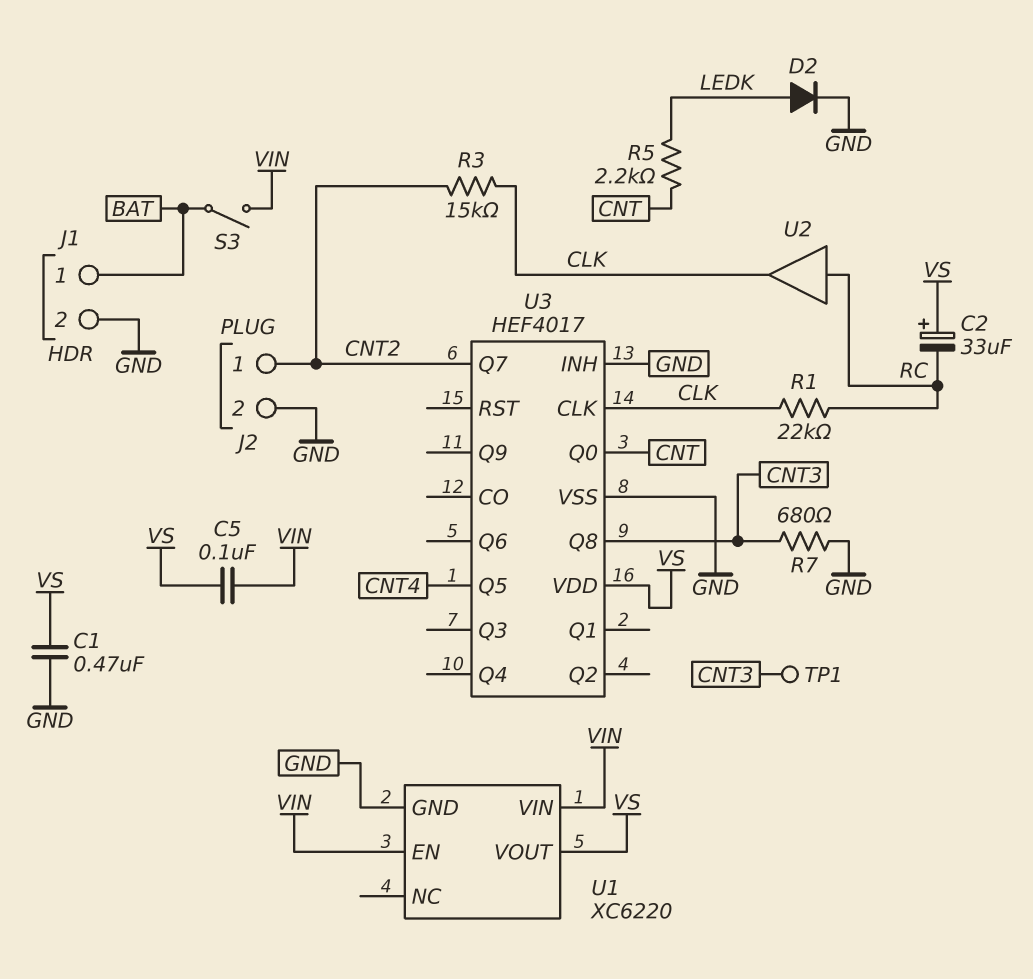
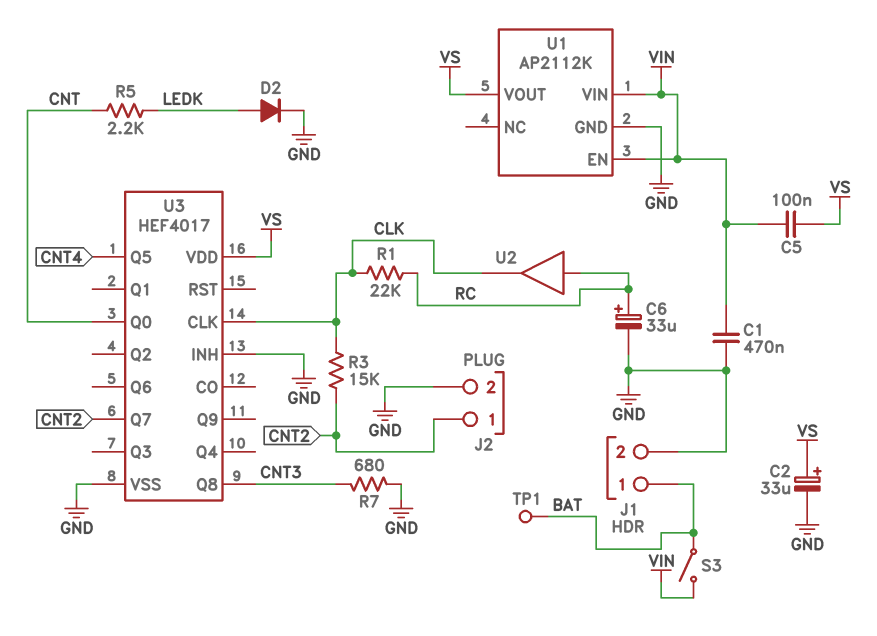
C1: 470nF (GND, VS) -> 470nF (GND, VIN)
C2: 33uF (plus VS, minus RC) -> 33uF (plus VS, minus GND)
C6: none -> 33uF (plus RC, minus GND)
TP1: test point (CNT3) -> test point (BAT)
U1: XC6220 -> AP2112K

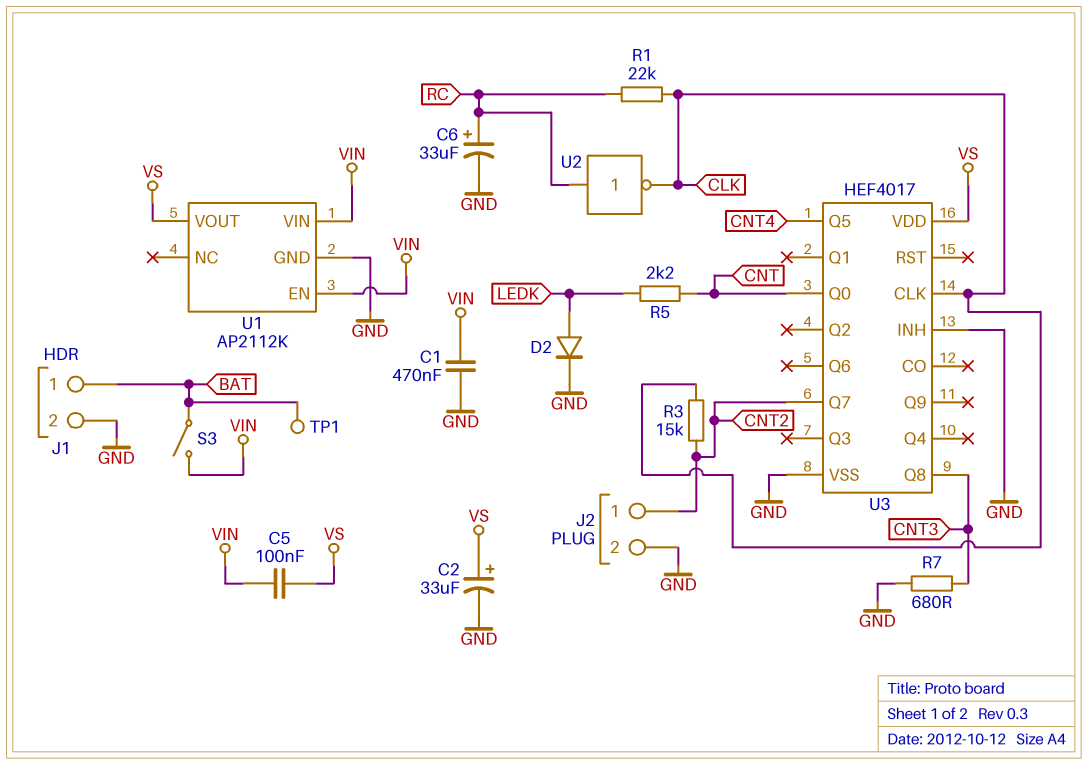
U2: buffer (in RC, out CLK) -> NOT (in RC, out CLK)

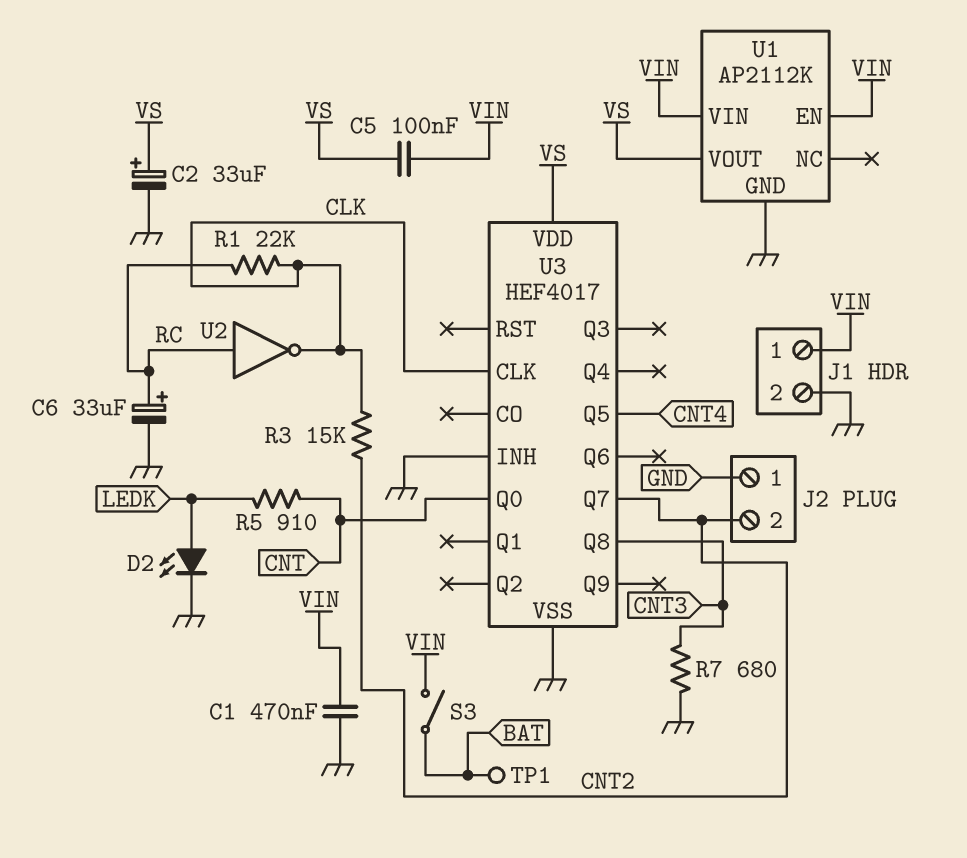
D2: diode (A LEDK, K GND) -> LED (A LEDK, K GND)
J1 pin 1: BAT -> VIN
J2 pin 1: CNT2 -> GND
J2 pin 2: GND -> CNT2
R5: 2.2k (CNT, LEDK) -> 910 (CNT, LEDK)

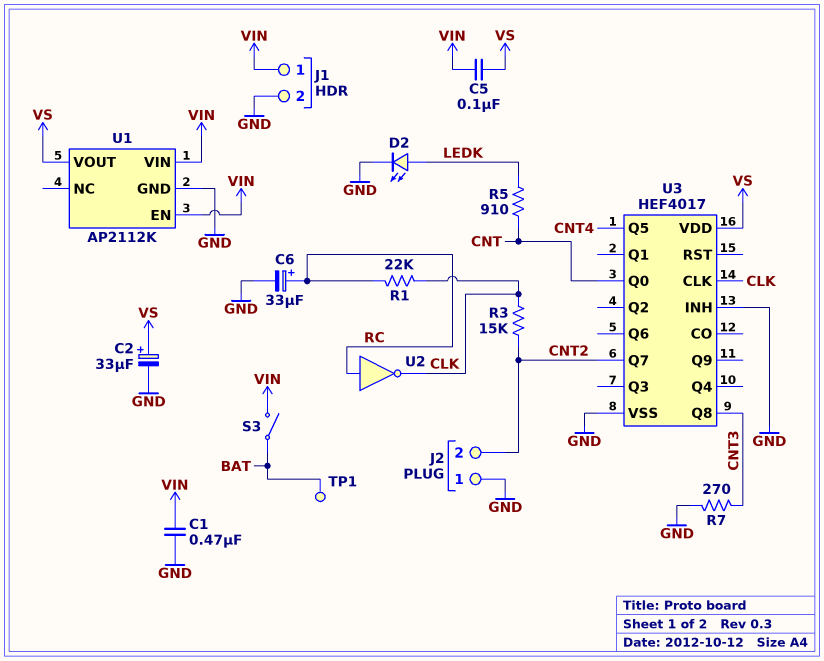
R7: 680 (CNT3, GND) -> 270 (CNT3, GND)

